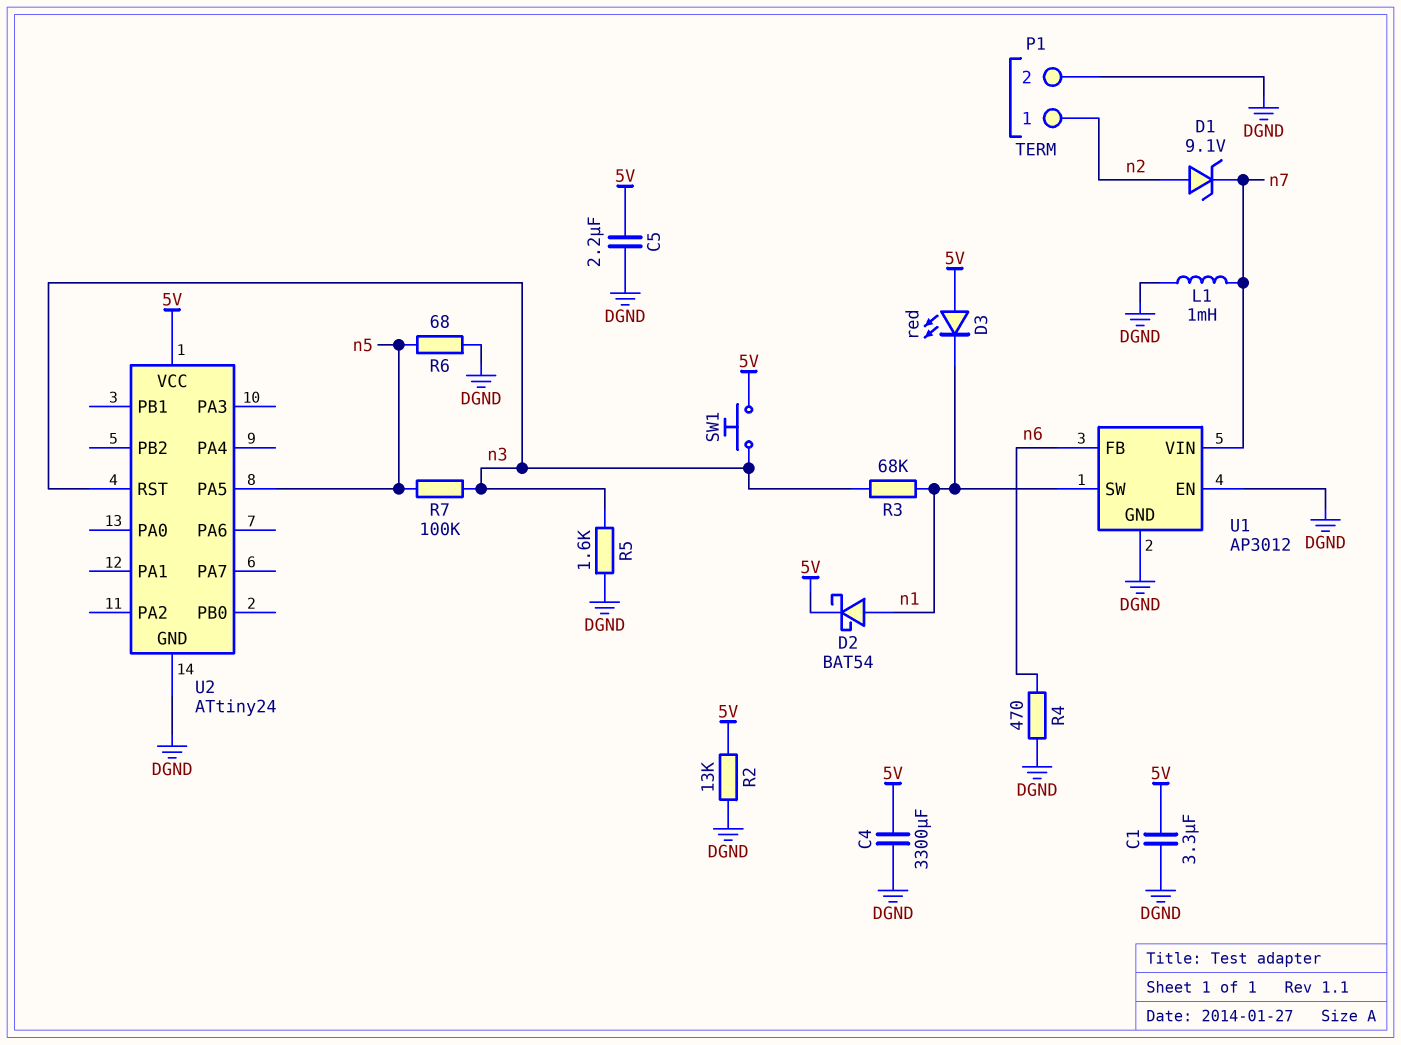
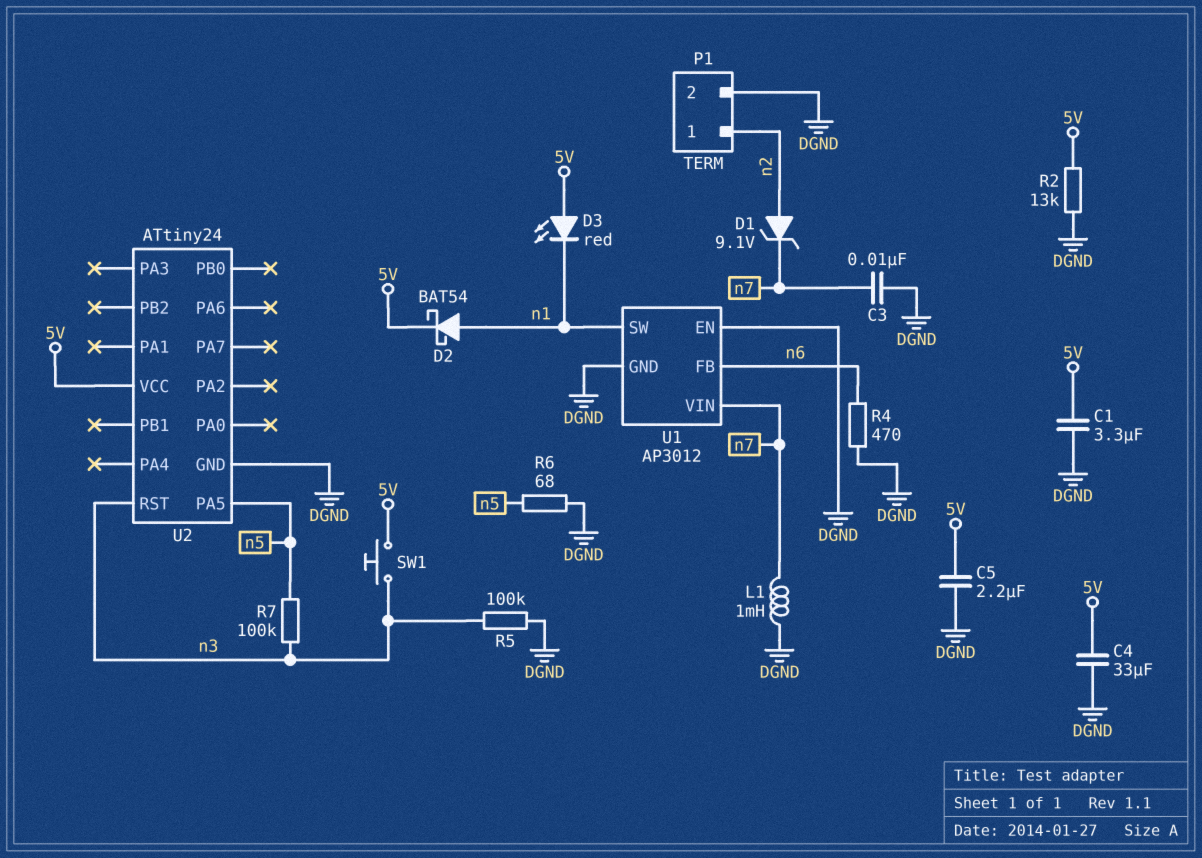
C3: none -> 10nF (DGND, n7)
C4: 3300uF (5V, DGND) -> 33uF (5V, DGND)
R3: 68k (n1, n3) -> none
R5: 1.6k (DGND, n3) -> 100k (DGND, n3)

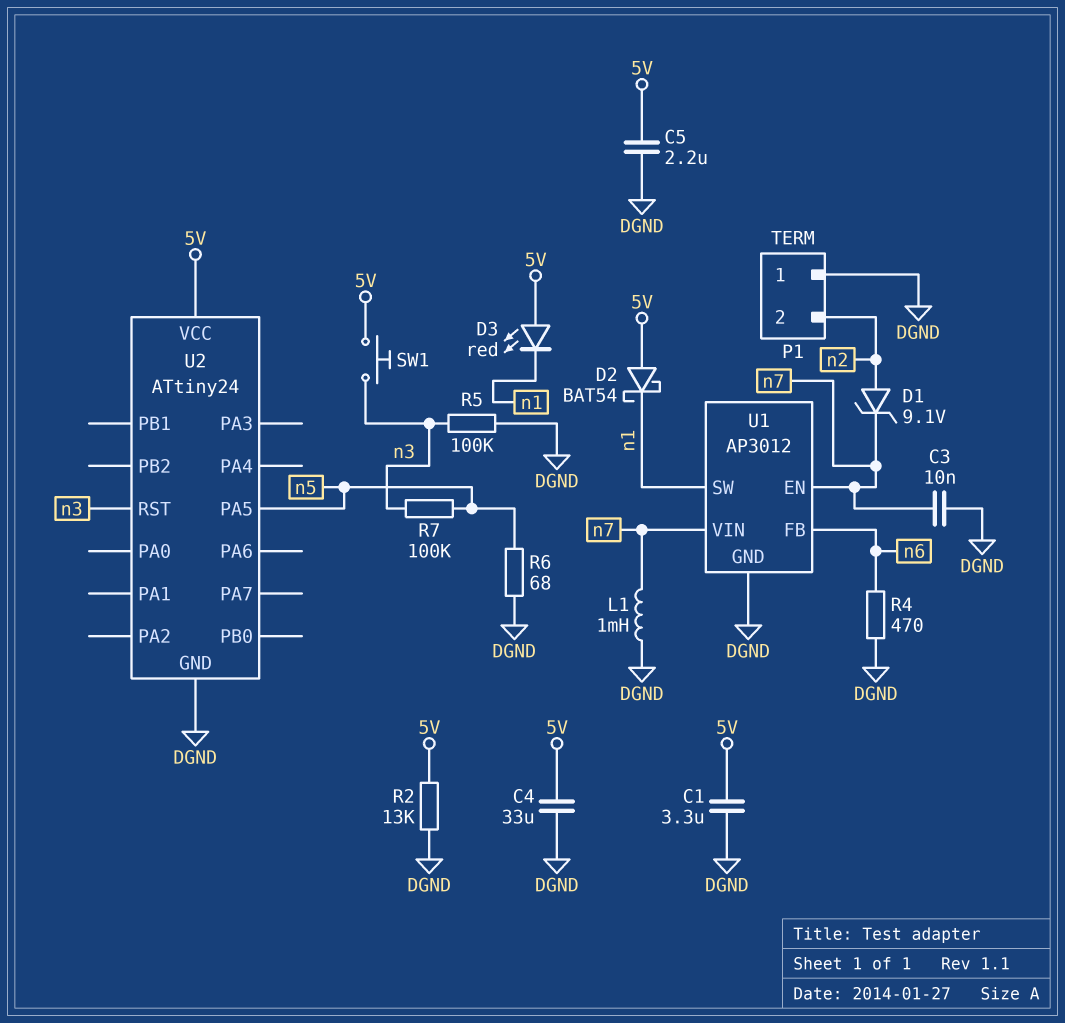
D2: schottky BAT54 (A n1, K 5V) -> schottky BAT54 (A 5V, K n1)
P1 pin 1: n2 -> DGND
P1 pin 2: DGND -> n2
U1 pin EN: DGND -> n7

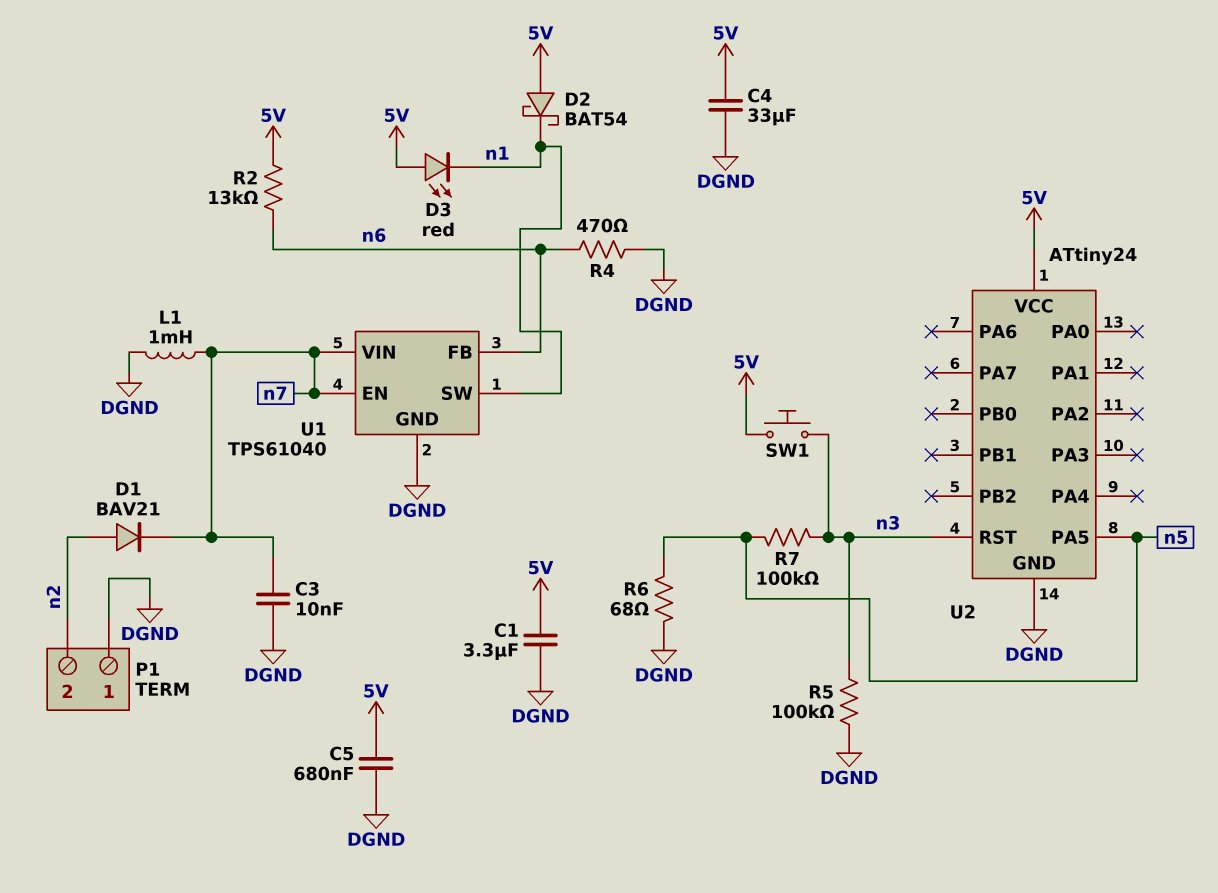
C5: 2.2uF (5V, DGND) -> 680nF (5V, DGND)
D1: zener 9.1V (A n2, K n7) -> diode BAV21 (A n2, K n7)
R2: 13k (5V, DGND) -> 13k (5V, n6)
U1: AP3012 -> TPS61040

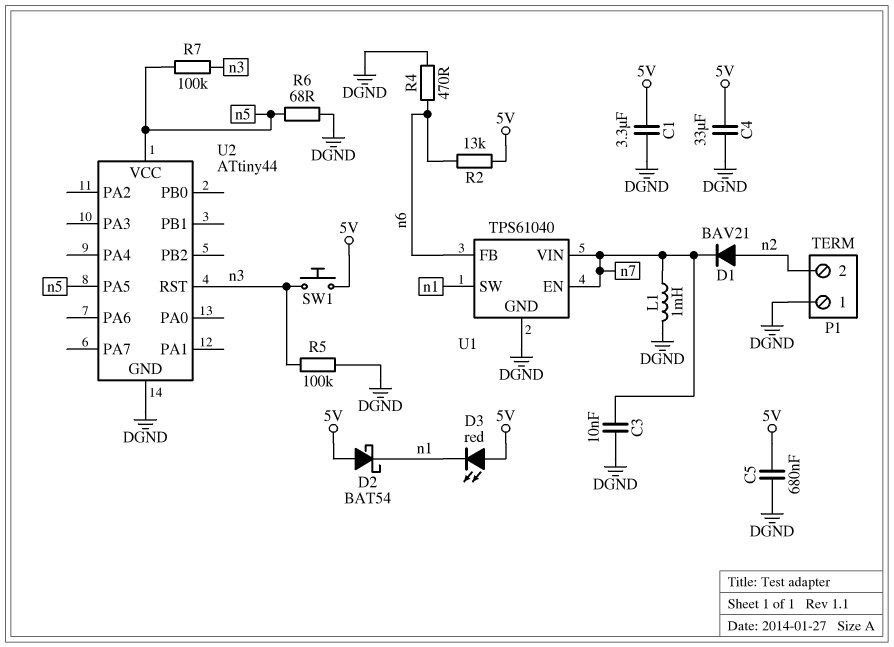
U2: ATtiny24 -> ATtiny44
U2 pin VCC: 5V -> n5

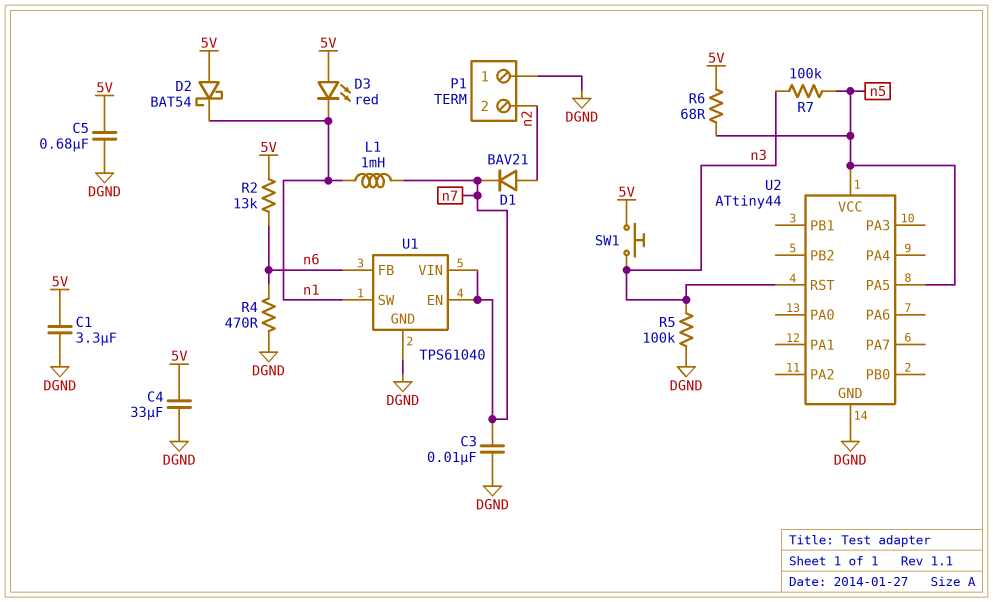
L1: 1mH (DGND, n7) -> 1mH (n1, n7)
R6: 68 (DGND, n5) -> 68 (5V, n5)

